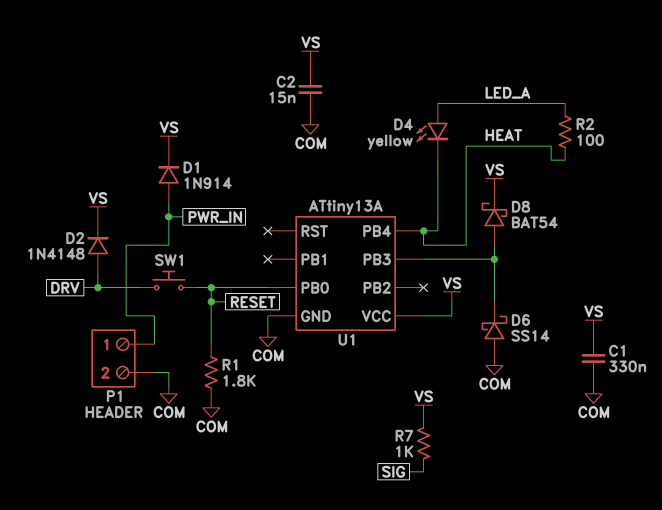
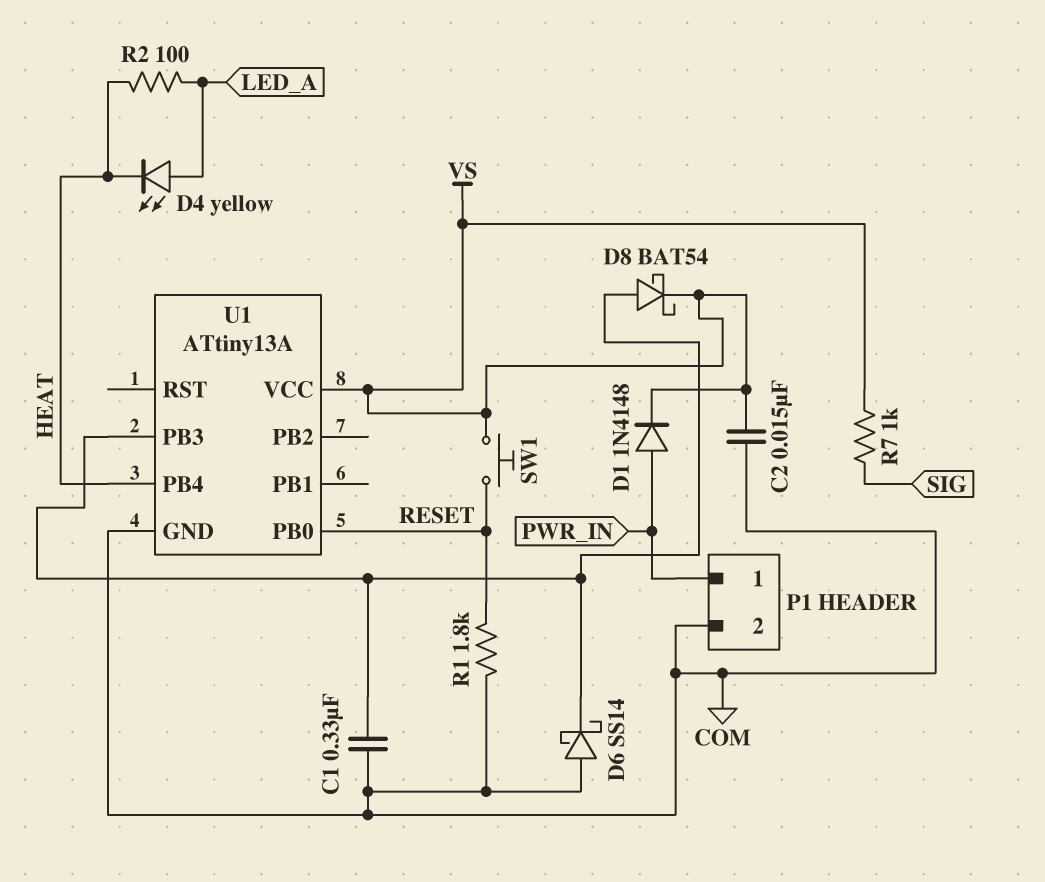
C1: 330nF (COM, VS) -> 330nF (COM, U1/PB3)
D1: diode 1N914 (A PWR_IN, K VS) -> diode 1N4148 (A PWR_IN, K VS)
D2: diode 1N4148 (A DRV, K VS) -> none
SW1: button (DRV, RESET) -> button (RESET, VS)

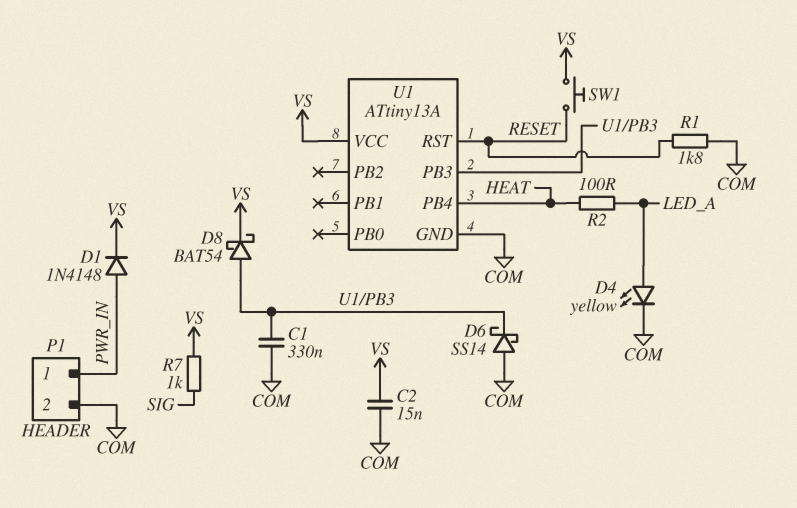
D4: LED yellow (A LED_A, K HEAT) -> LED yellow (A LED_A, K COM)
U1 pin PB0: RESET -> none
U1 pin RST: none -> RESET

